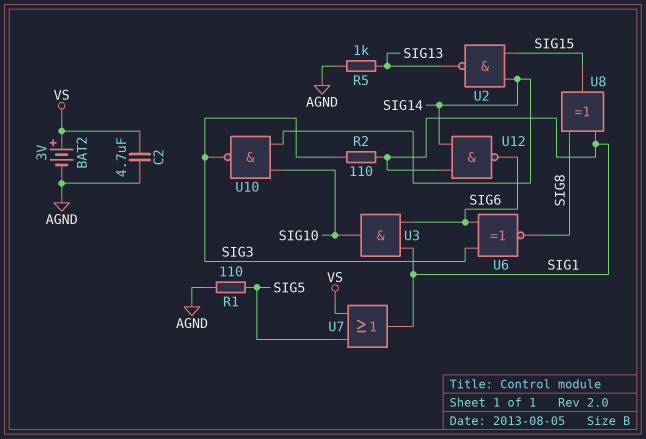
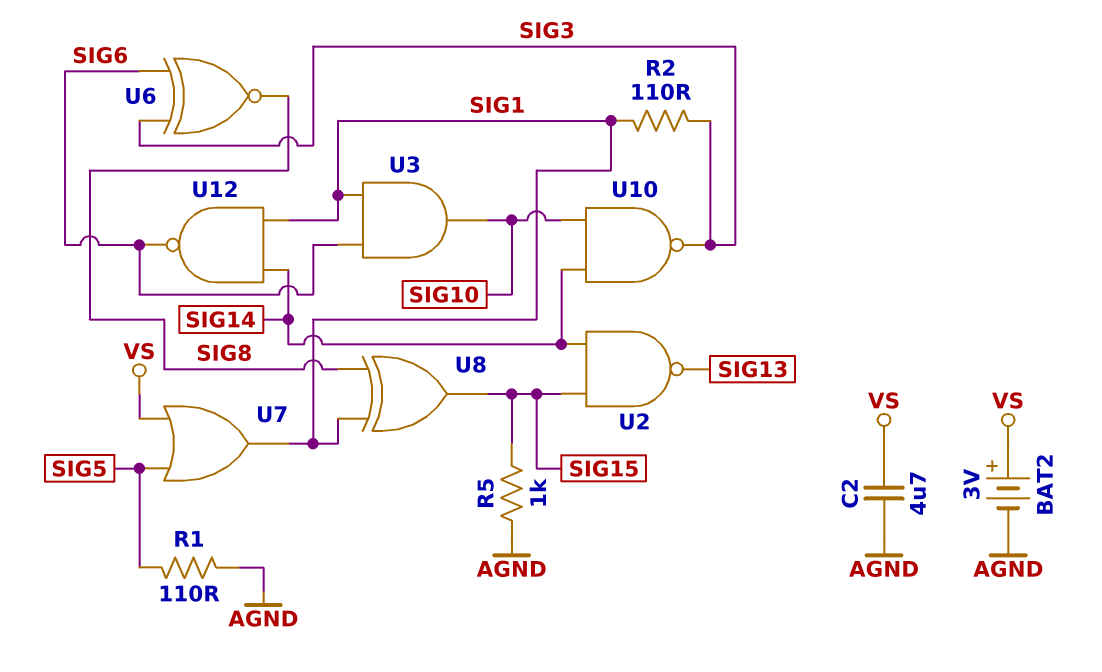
R5: 1k (AGND, SIG13) -> 1k (AGND, SIG15)

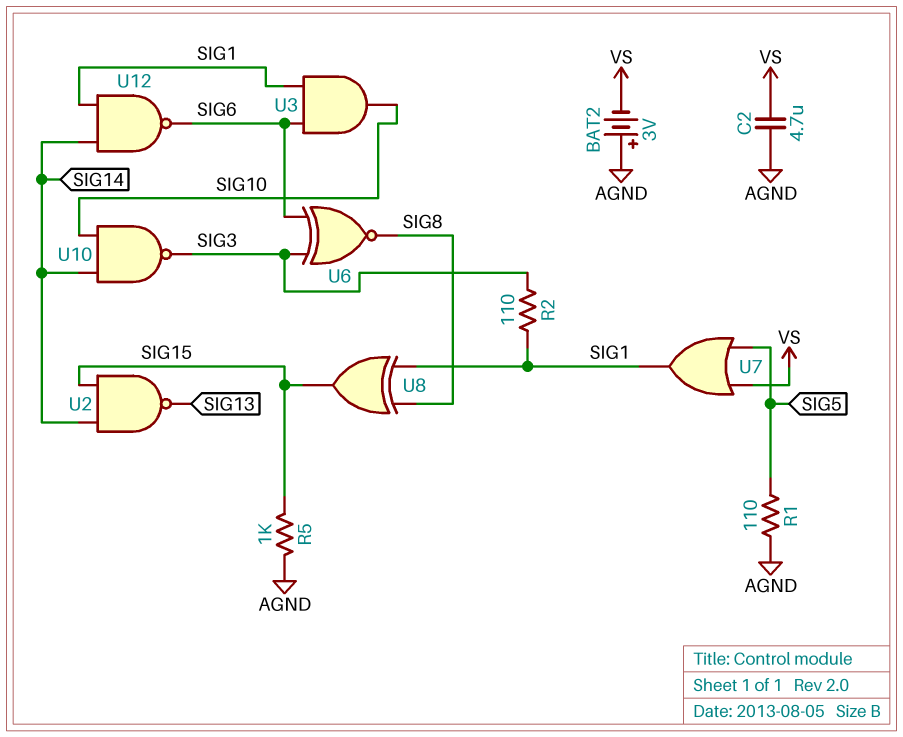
BAT2: 3V (plus VS, minus AGND) -> 3V (plus AGND, minus VS)

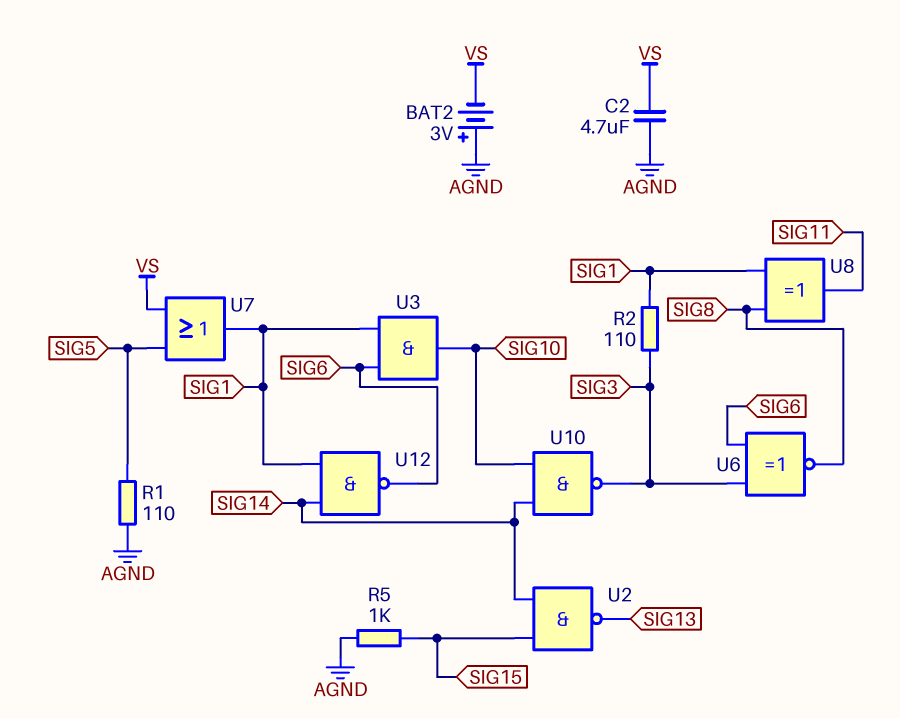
U8: XOR (in SIG1, in SIG8, out SIG15) -> XOR (in SIG1, in SIG8, out SIG11)

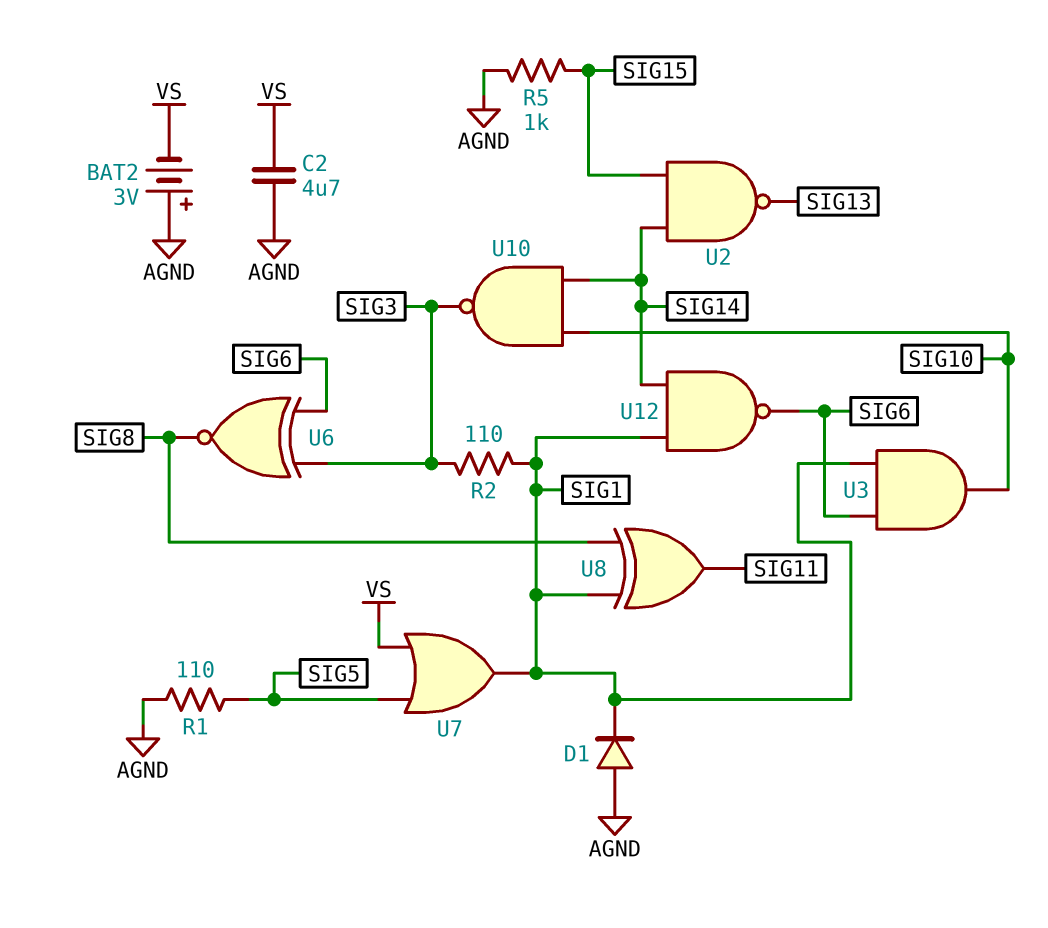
D1: none -> diode (A AGND, K SIG1)

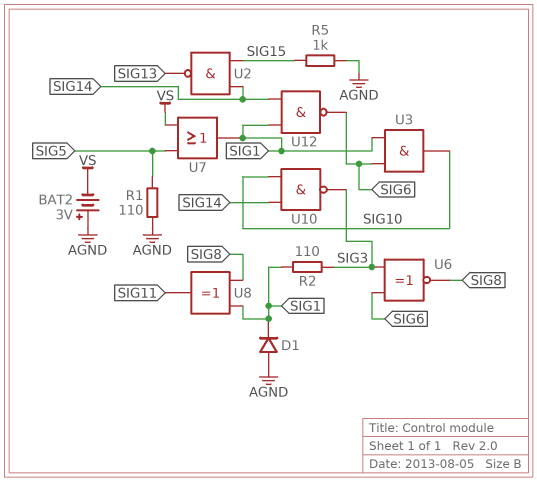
C2: 4.7uF (AGND, VS) -> none

